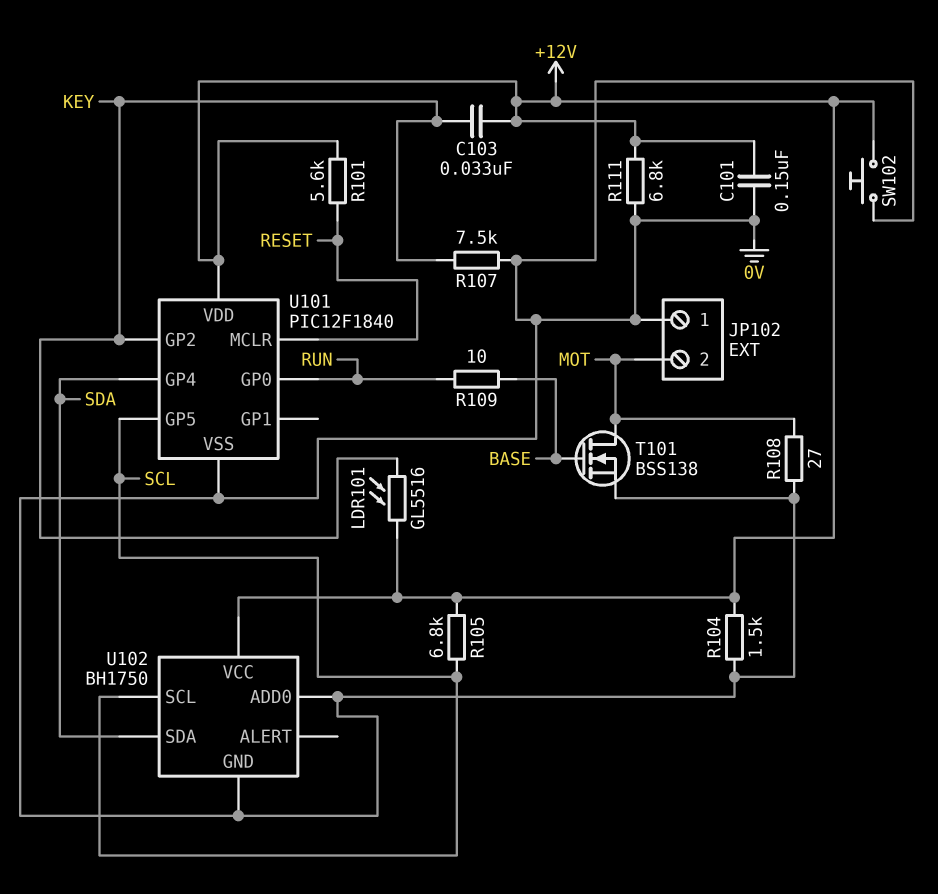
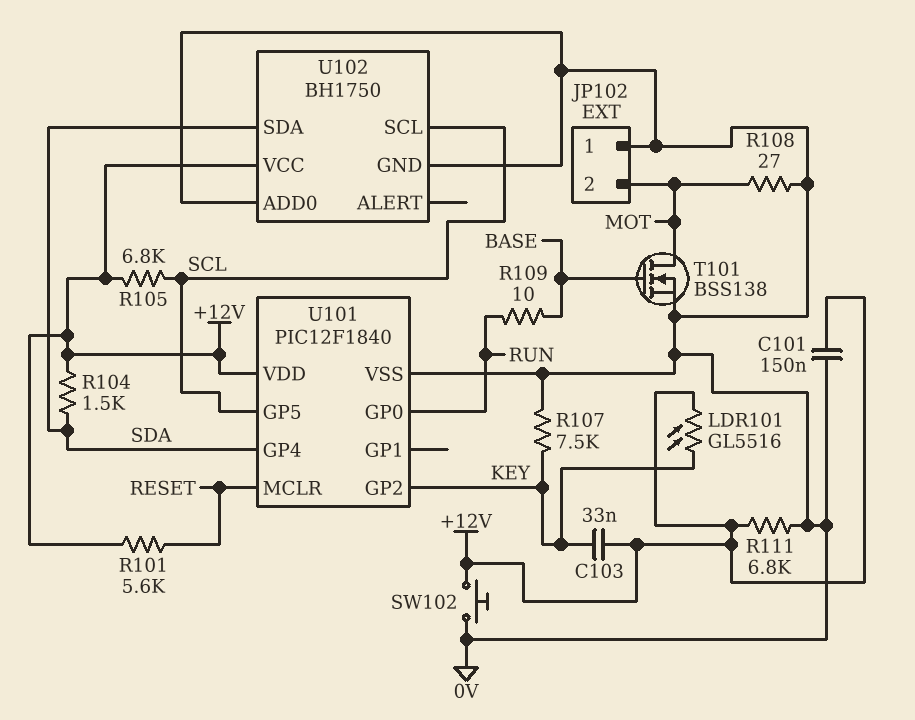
R104: 1.5k (+12V, 0V) -> 1.5k (+12V, SDA)

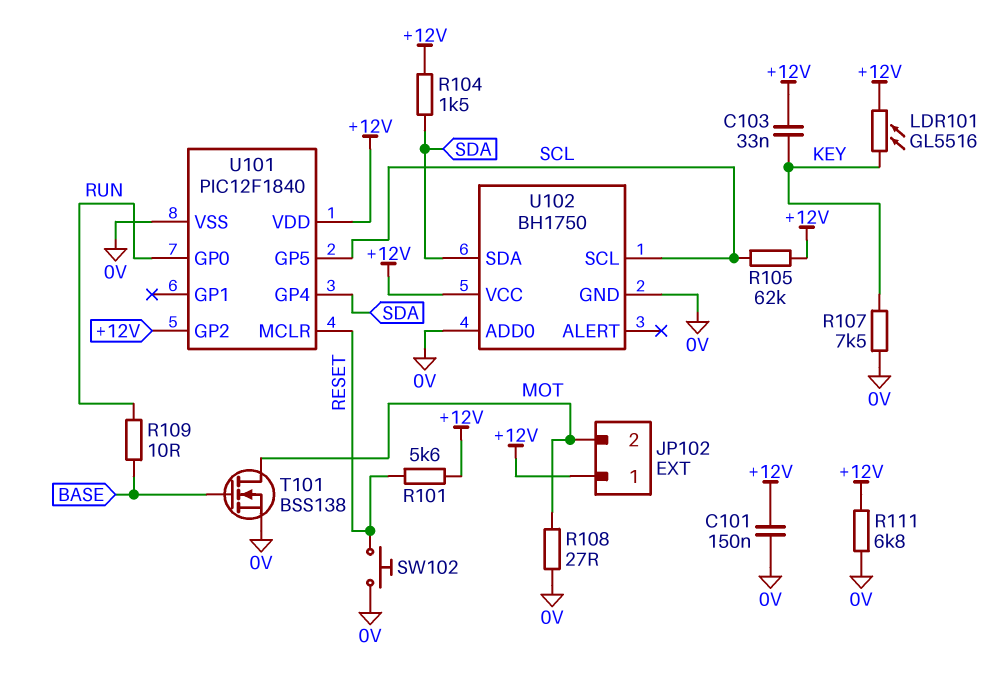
JP102 pin 1: 0V -> +12V
R105: 6.8k (+12V, SCL) -> 62k (+12V, SCL)
SW102: button (+12V, 0V) -> button (0V, RESET)
U101 pin GP2: KEY -> +12V

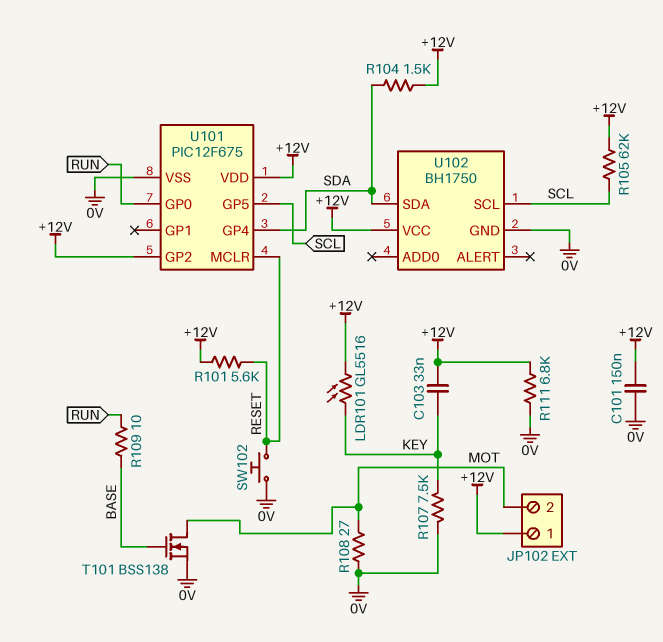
U101: PIC12F1840 -> PIC12F675
U102 pin ADD0: 0V -> none

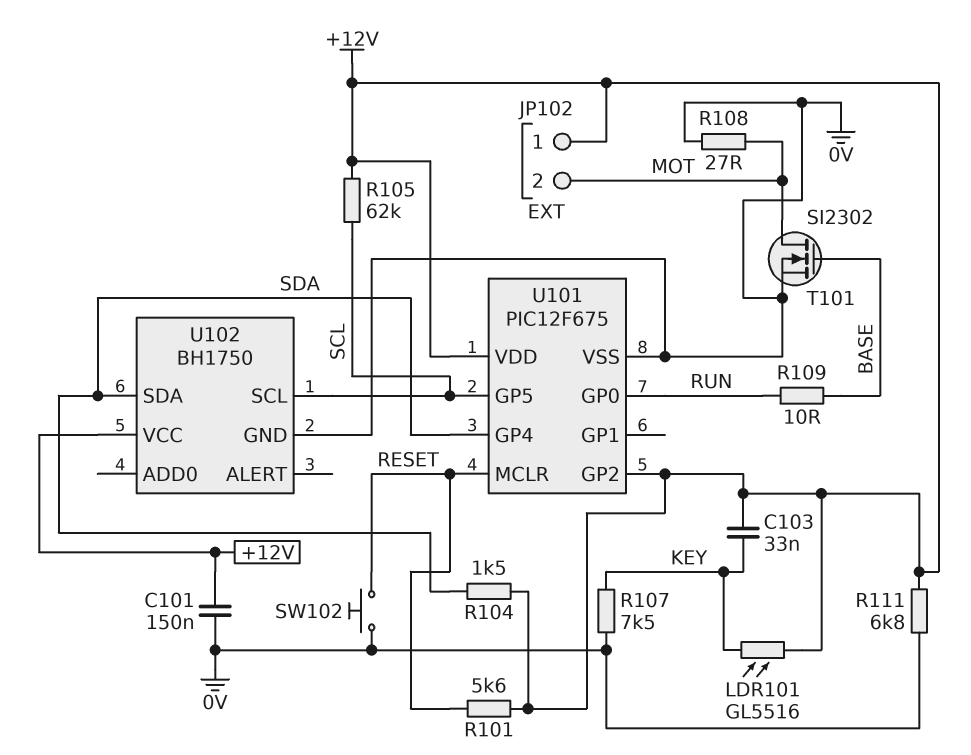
T101: NMOS BSS138 (G BASE, D MOT, S 0V) -> NMOS SI2302 (G BASE, D MOT, S 0V)

